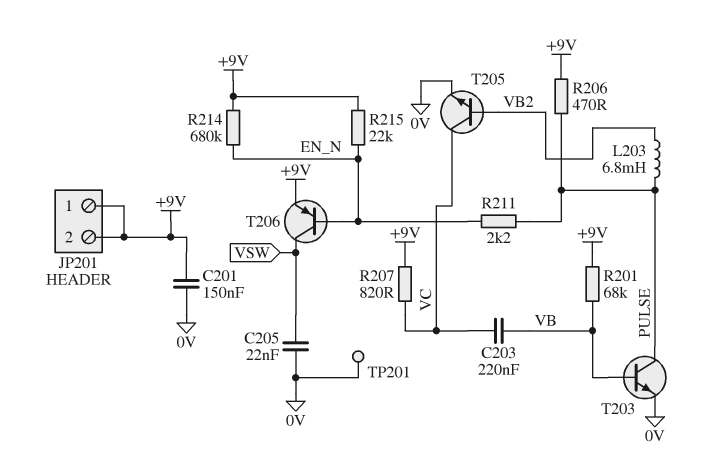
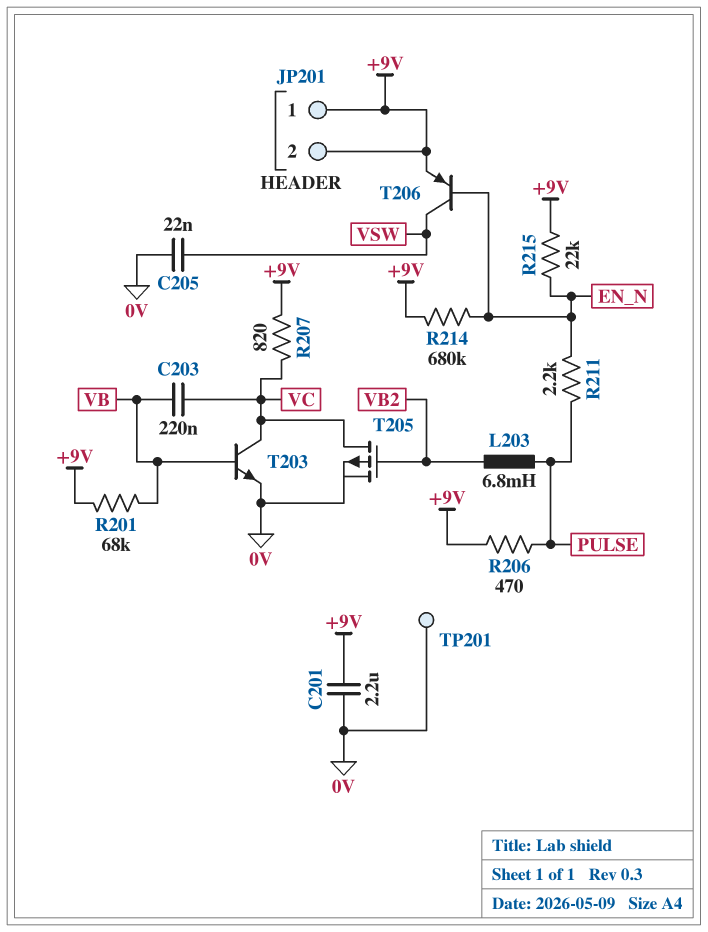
C201: 150nF (+9V, 0V) -> 2.2uF (+9V, 0V)
T203: NPN (B VB, C PULSE, E 0V) -> NPN (B VB, C VC, E 0V)
T205: NPN (B VB2, C VC, E 0V) -> PMOS (G VB2, D VC, S 0V)

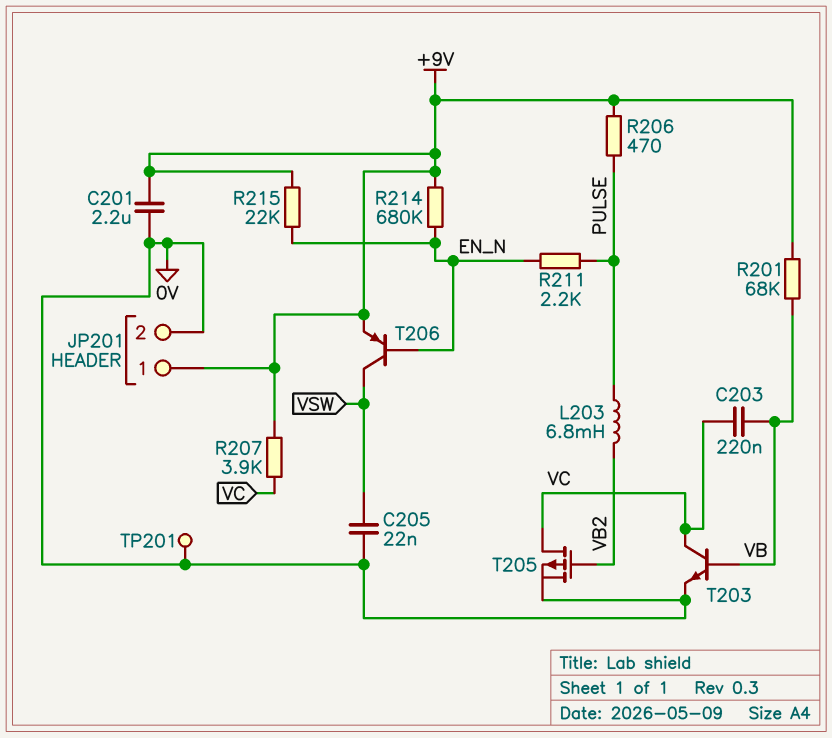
JP201 pin 2: +9V -> 0V
R207: 820 (+9V, VC) -> 3.9k (+9V, VC)

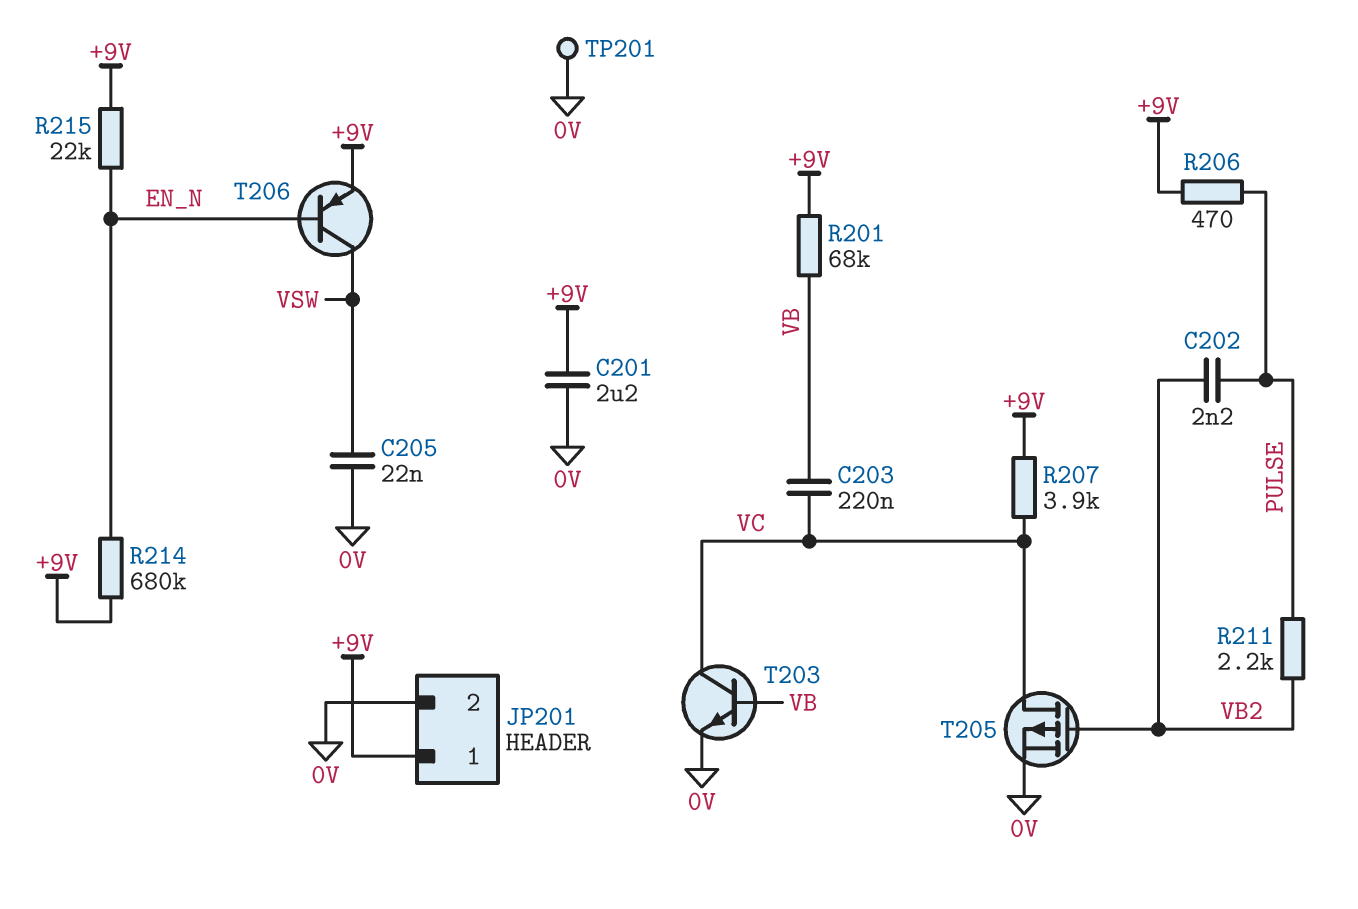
C202: none -> 2.2nF (PULSE, VB2)
L203: 6.8mH (PULSE, VB2) -> none
R211: 2.2k (EN_N, PULSE) -> 2.2k (PULSE, VB2)

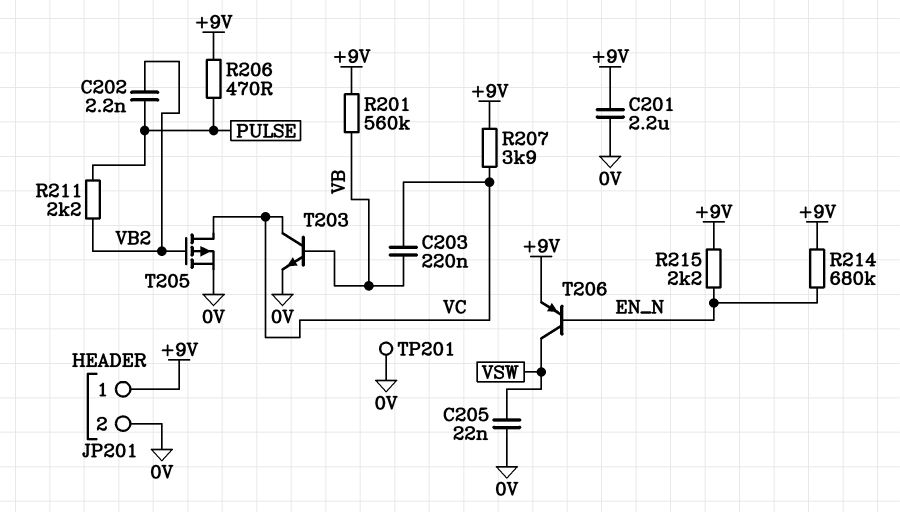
R201: 68k (+9V, VB) -> 560k (+9V, VB)
R215: 22k (+9V, EN_N) -> 2.2k (+9V, EN_N)

